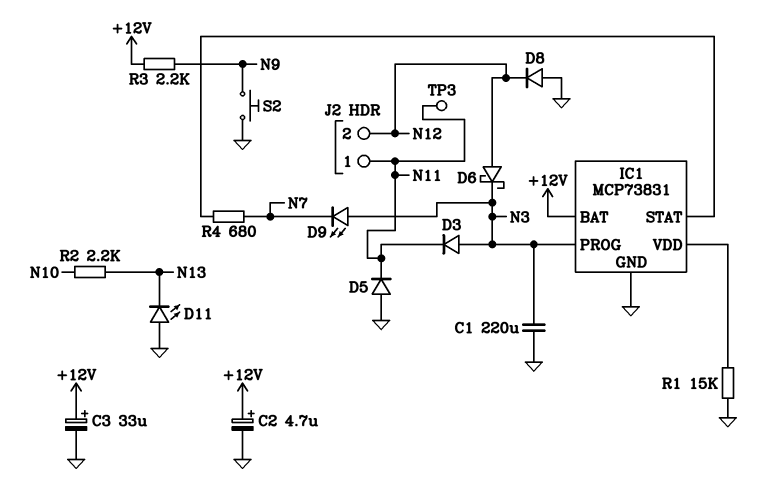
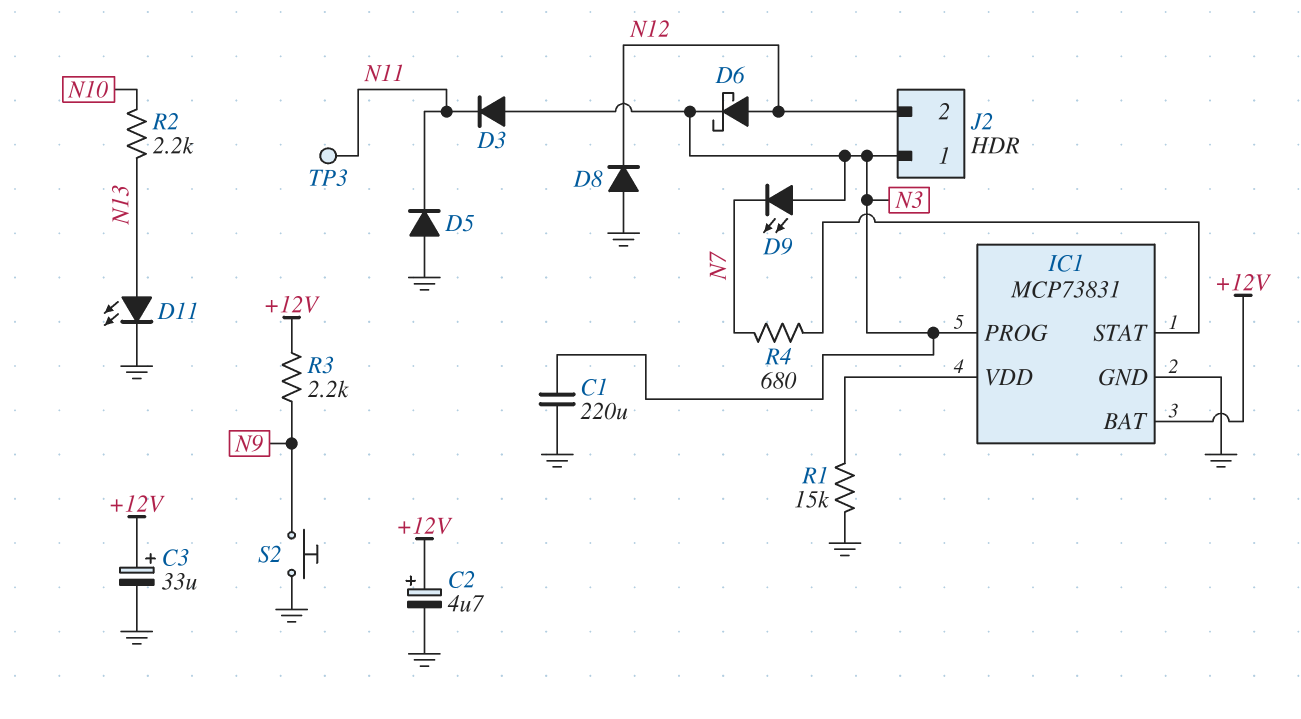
D11: LED (A GND, K N13) -> LED (A N13, K GND)
J2 pin 1: N11 -> N3

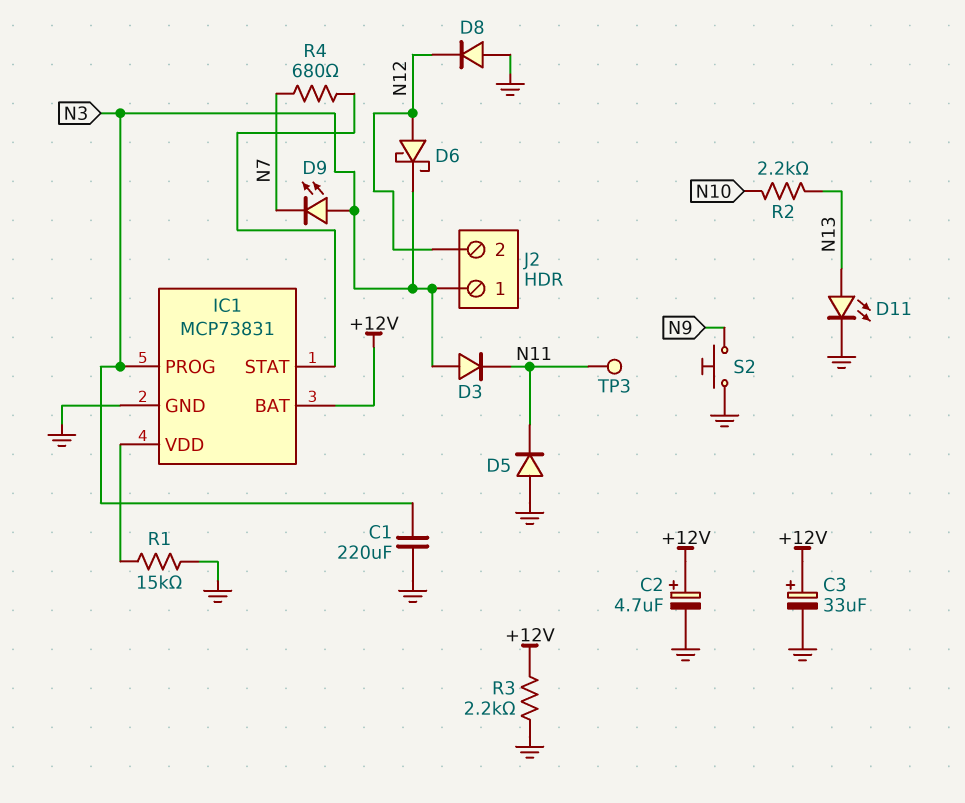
R3: 2.2k (+12V, N9) -> 2.2k (+12V, GND)

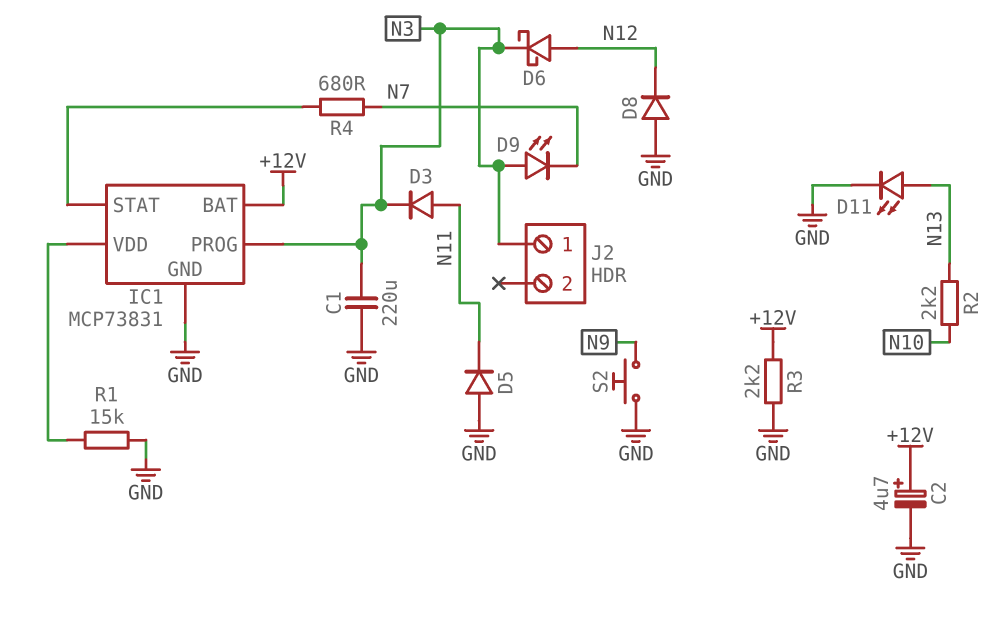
C3: 33uF (plus +12V, minus GND) -> none
D3: diode (A N3, K N11) -> diode (A N11, K N3)
J2 pin 2: N12 -> none
TP3: test point (N11) -> none

